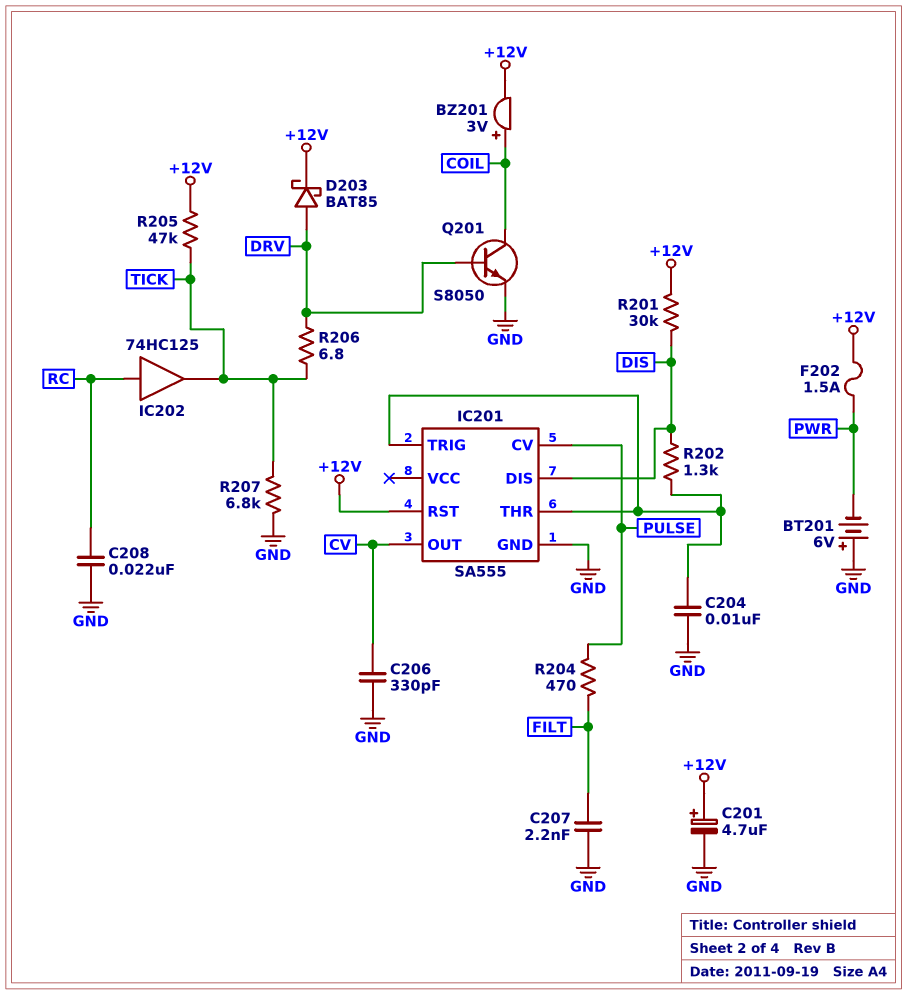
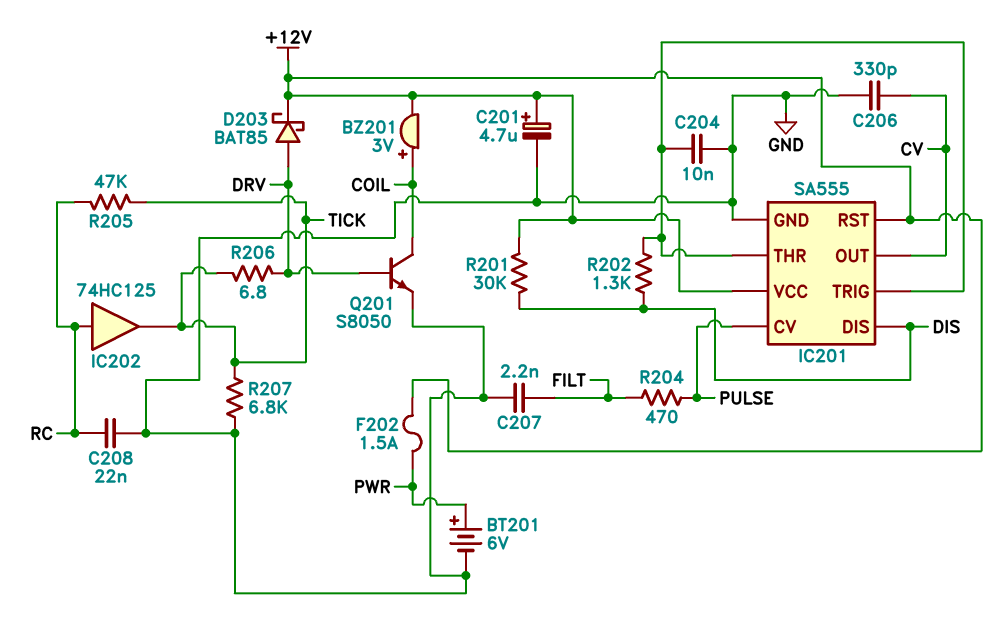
BT201: 6V (plus GND, minus PWR) -> 6V (plus PWR, minus GND)
IC201 pin VCC: none -> +12V
R205: 47k (+12V, TICK) -> 47k (RC, TICK)

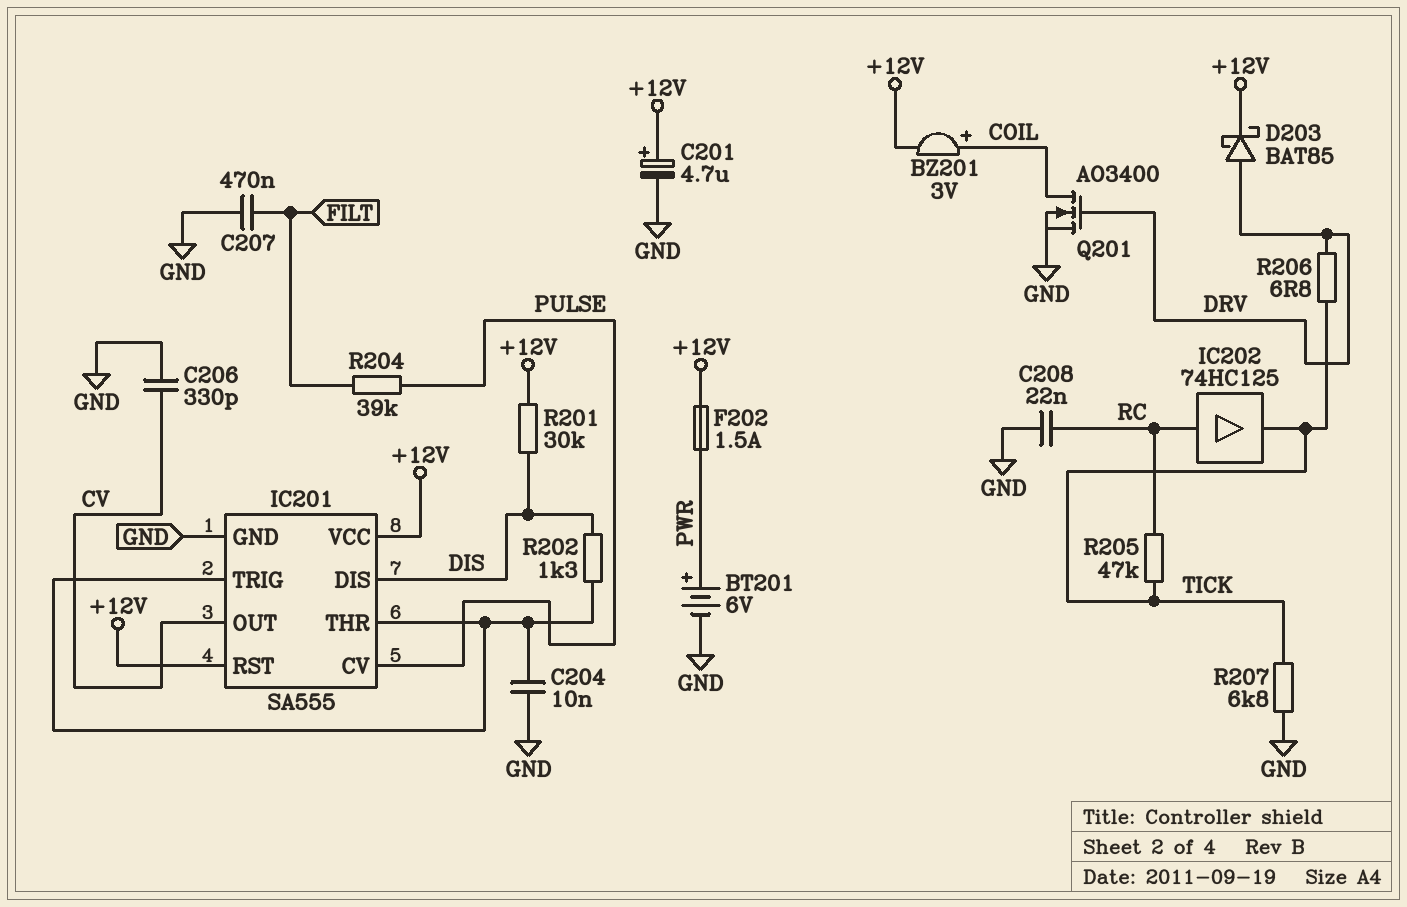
C207: 2.2nF (FILT, GND) -> 470nF (FILT, GND)
Q201: NPN S8050 (B DRV, C COIL, E GND) -> NMOS AO3400 (G DRV, D COIL, S GND)
R204: 470 (FILT, PULSE) -> 39k (FILT, PULSE)

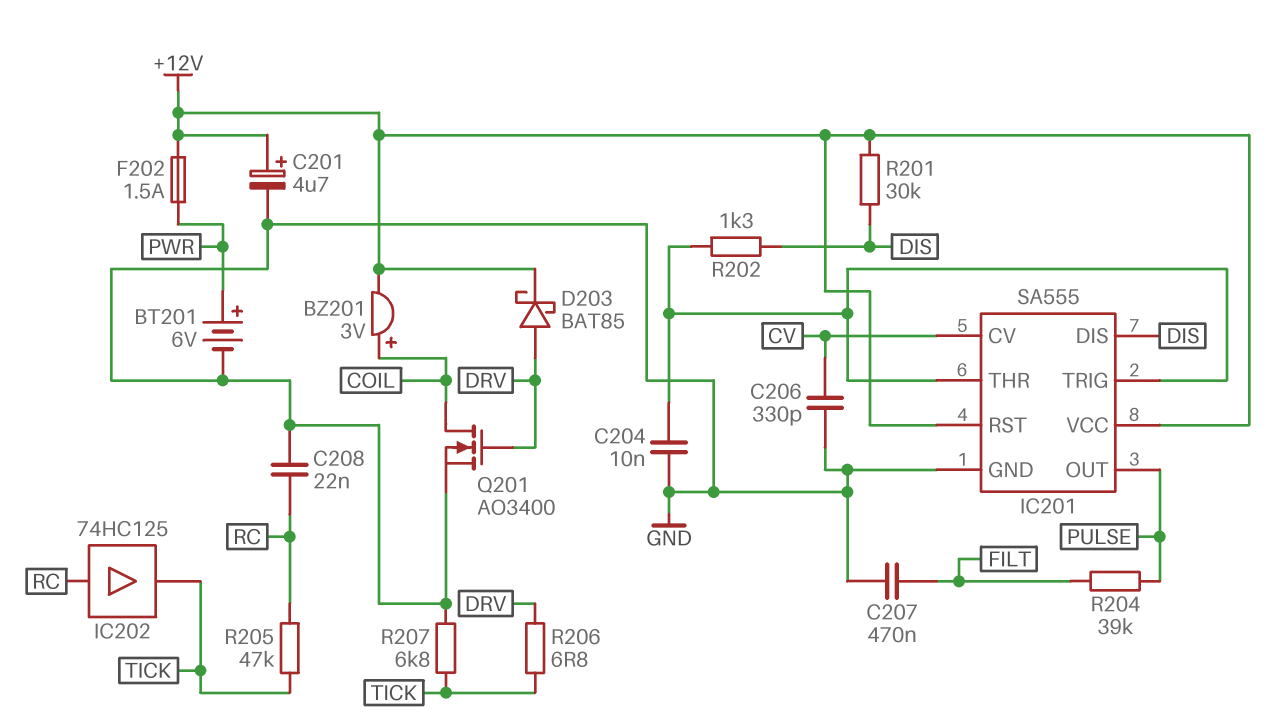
IC201 pin CV: PULSE -> CV
IC201 pin OUT: CV -> PULSE

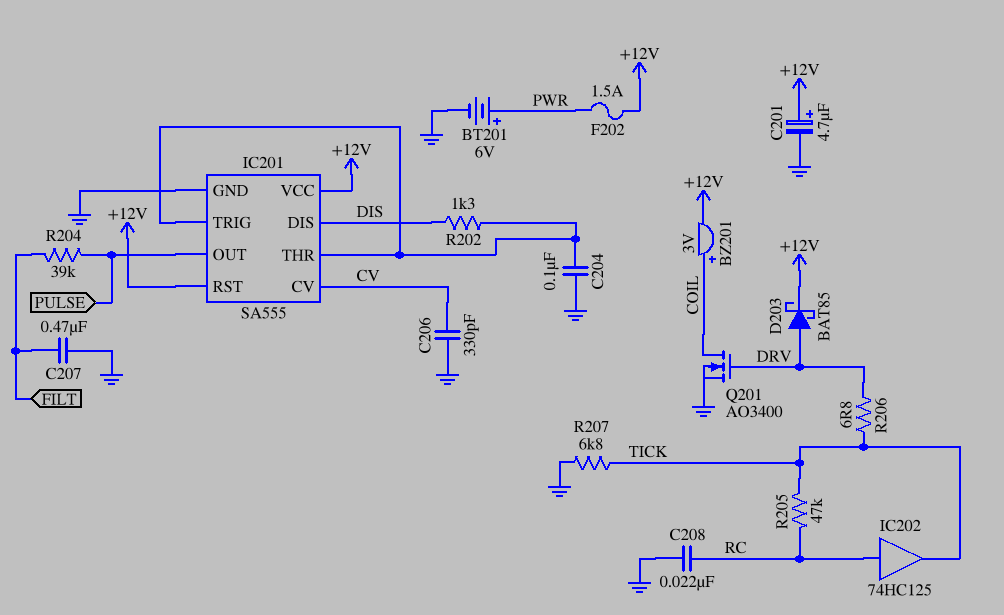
C204: 10nF (GND, IC201/THR) -> 100nF (GND, IC201/THR)
R201: 30k (+12V, DIS) -> none

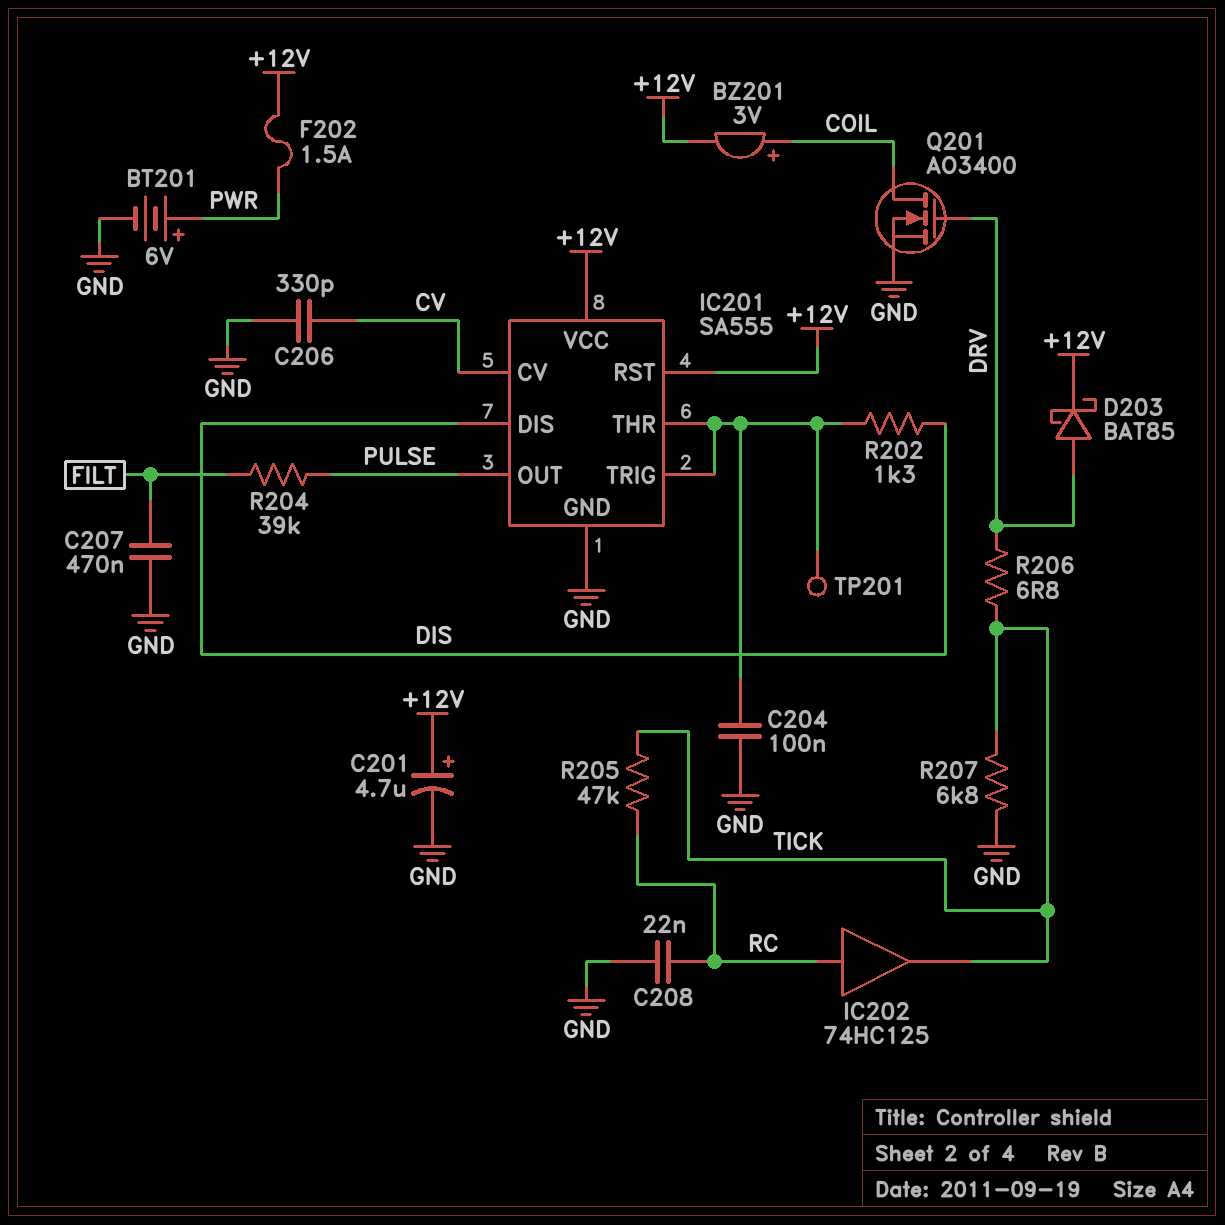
TP201: none -> test point (IC201/THR)

